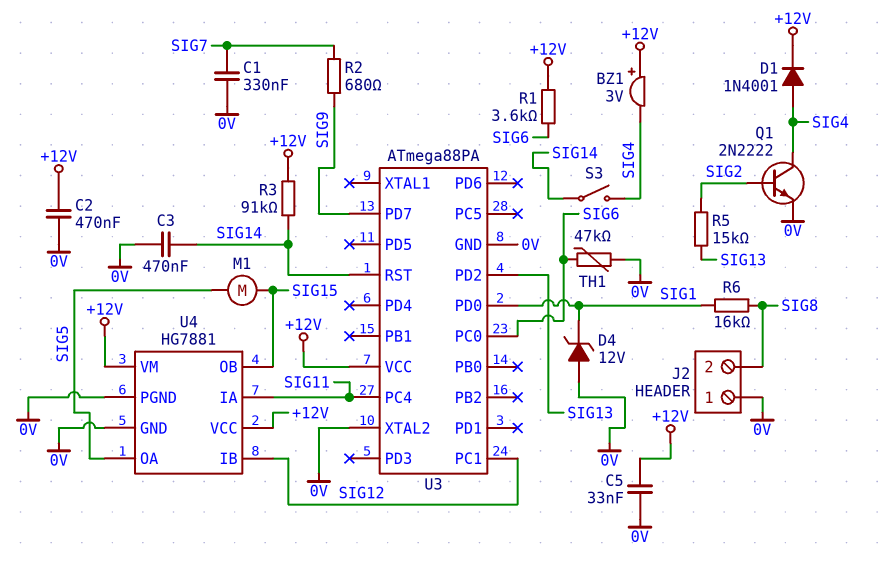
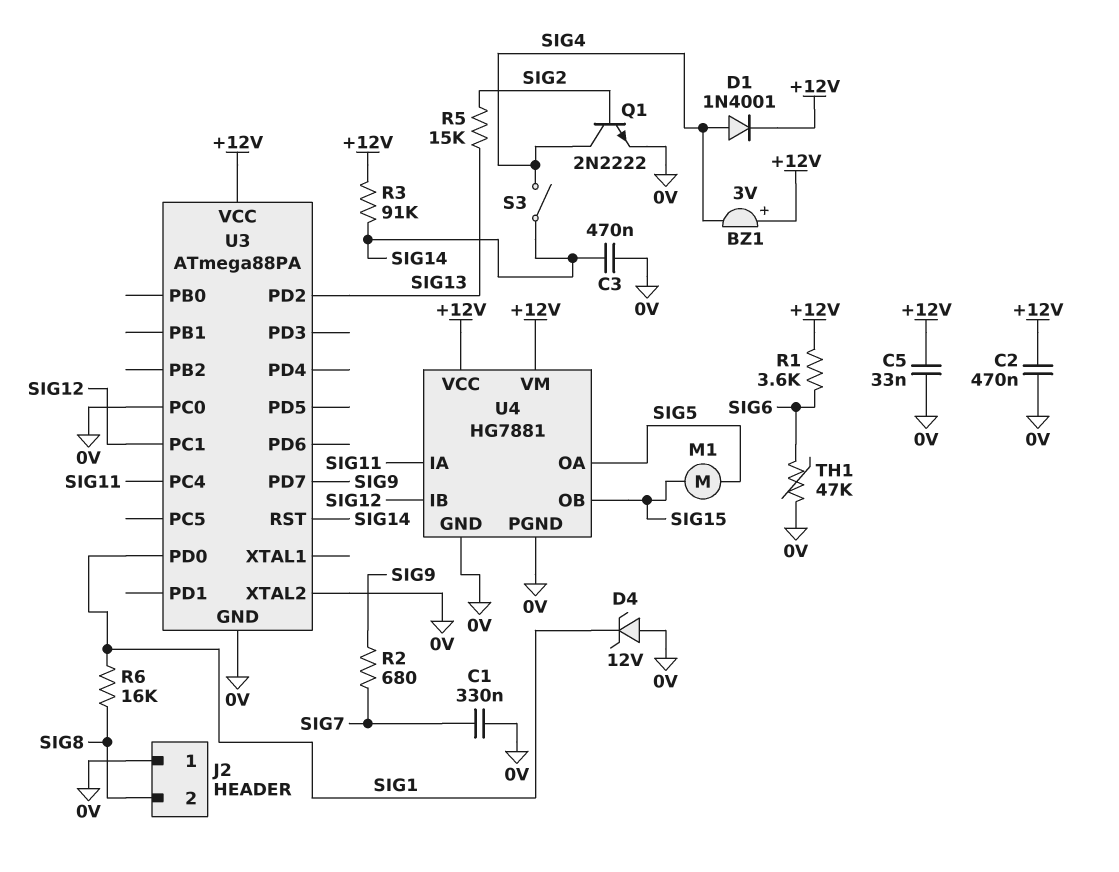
U3 pin PC0: SIG6 -> 0V

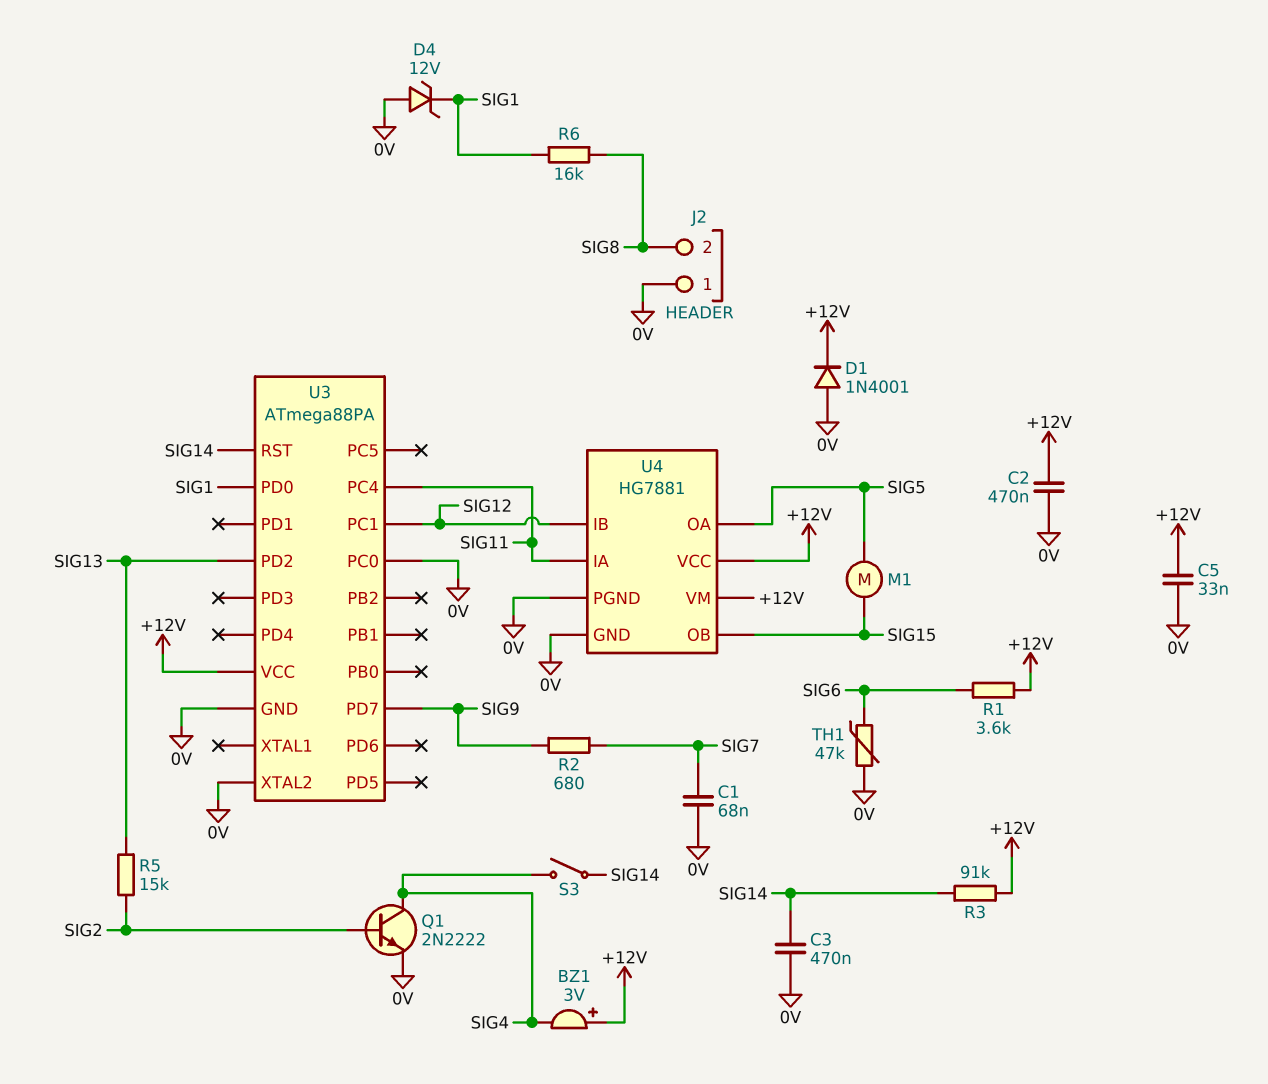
C1: 330nF (0V, SIG7) -> 68nF (0V, SIG7)
D1: diode 1N4001 (A SIG4, K +12V) -> diode 1N4001 (A 0V, K +12V)

